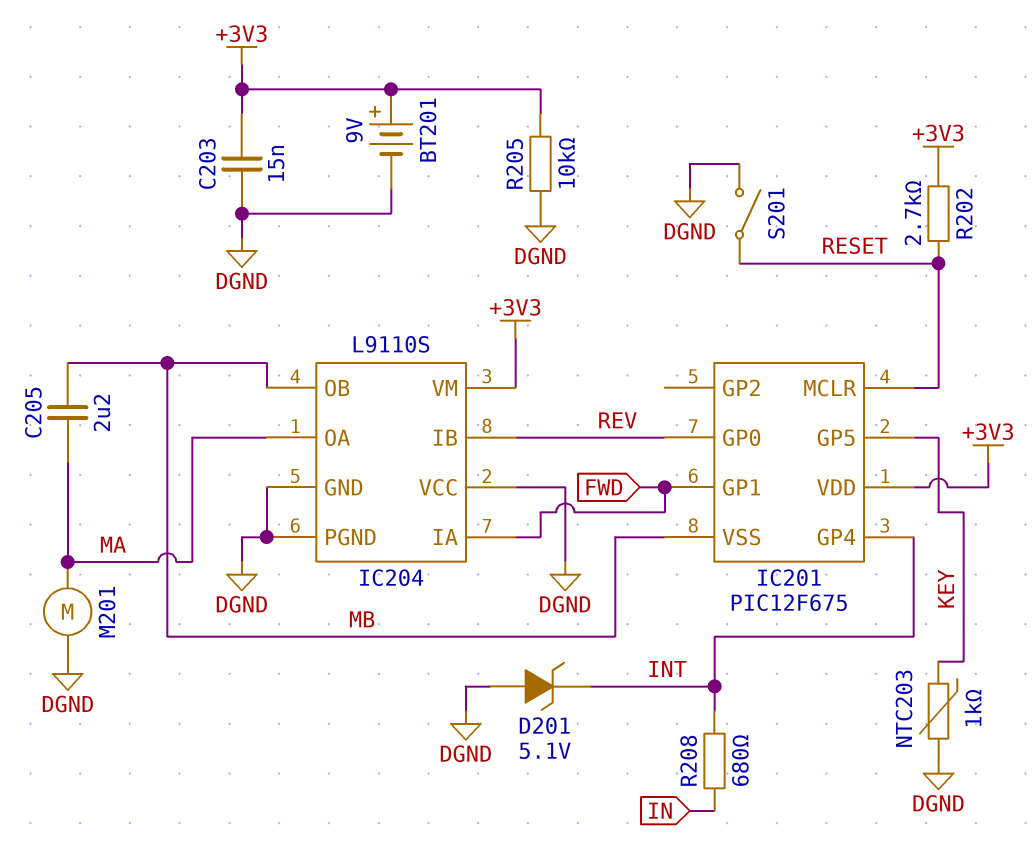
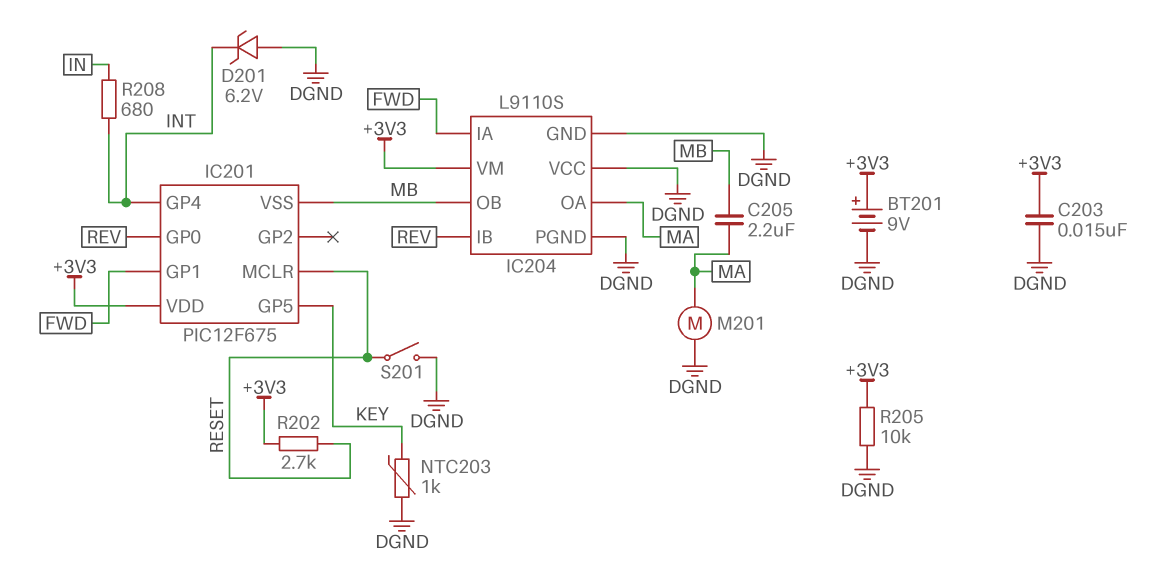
D201: zener 5.1V (A DGND, K INT) -> zener 6.2V (A DGND, K INT)

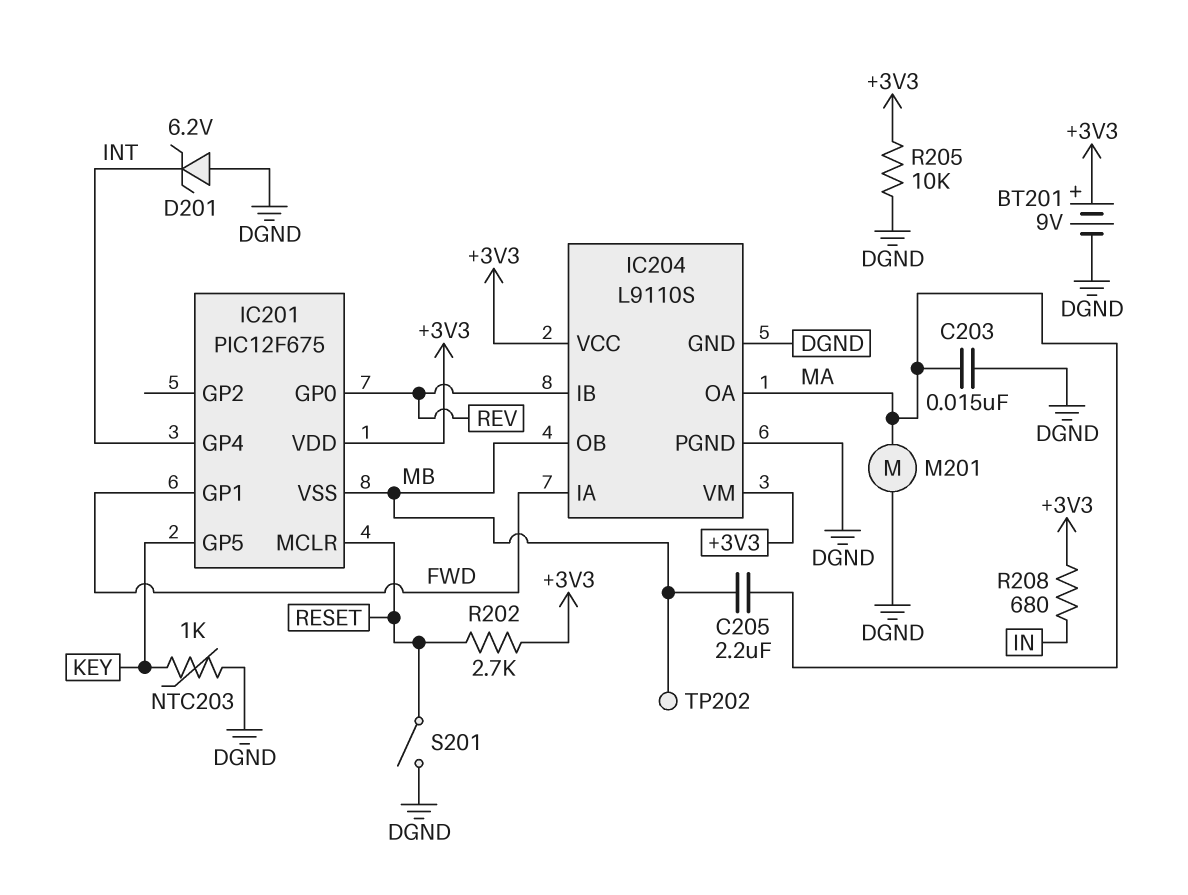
C203: 15nF (+3V3, DGND) -> 15nF (DGND, MA)
IC204 pin VCC: DGND -> +3V3
R208: 680 (IN, INT) -> 680 (+3V3, IN)
TP202: none -> test point (MB)

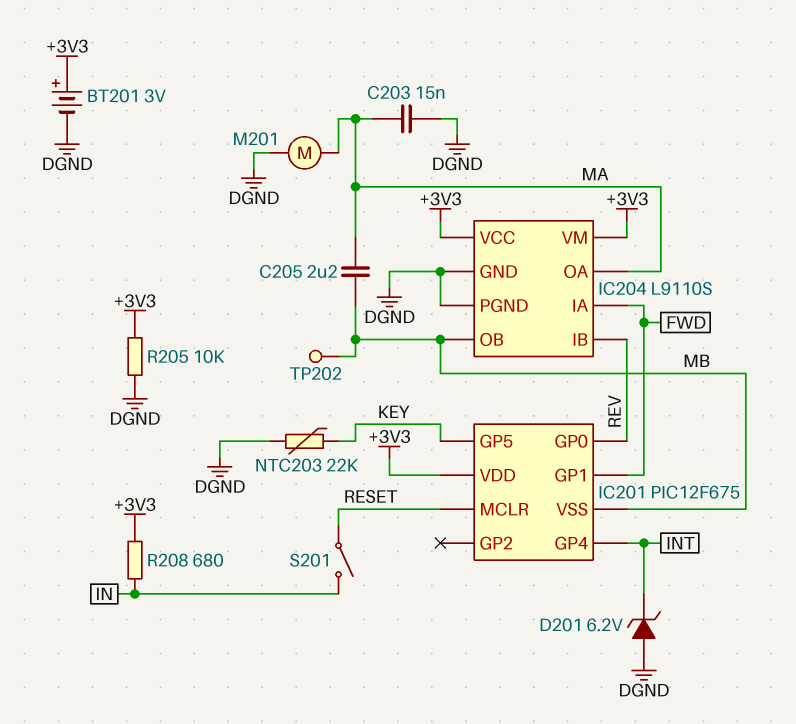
BT201: 9V (plus +3V3, minus DGND) -> 3V (plus +3V3, minus DGND)
NTC203: 1k (DGND, KEY) -> 22k (DGND, KEY)
R202: 2.7k (+3V3, RESET) -> none
S201: switch (DGND, RESET) -> switch (IN, RESET)

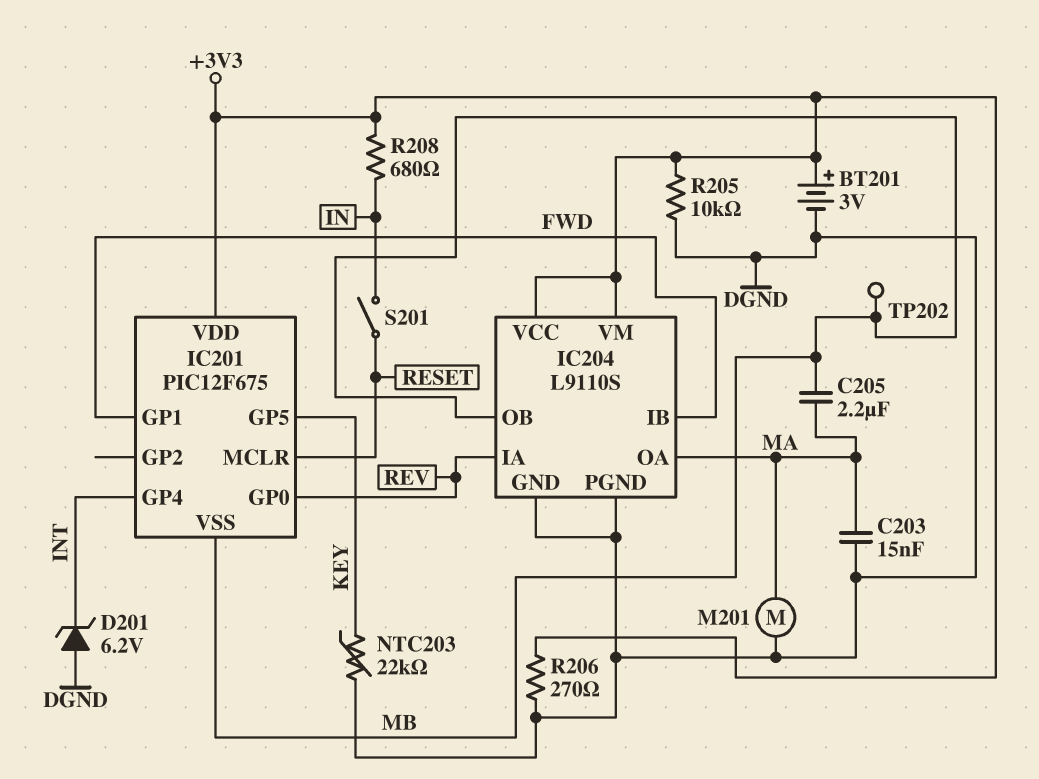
IC204 pin IA: FWD -> REV
IC204 pin IB: REV -> FWD
R206: none -> 270 (+3V3, DGND)

